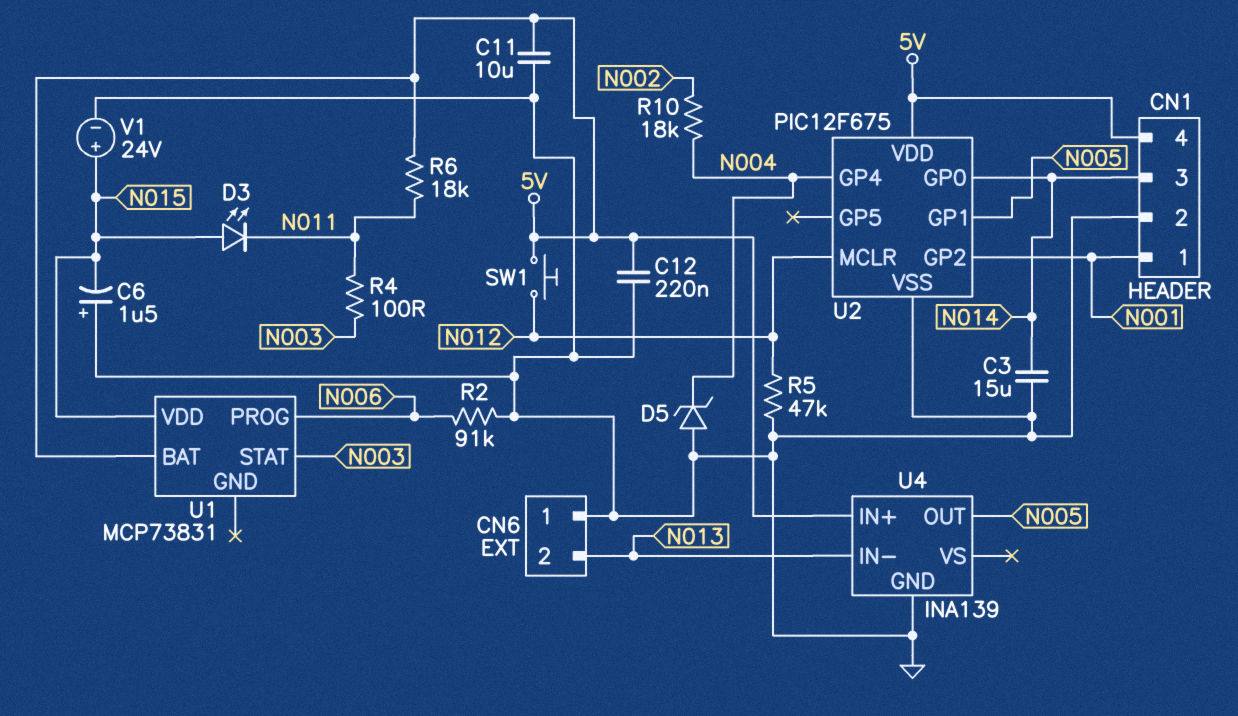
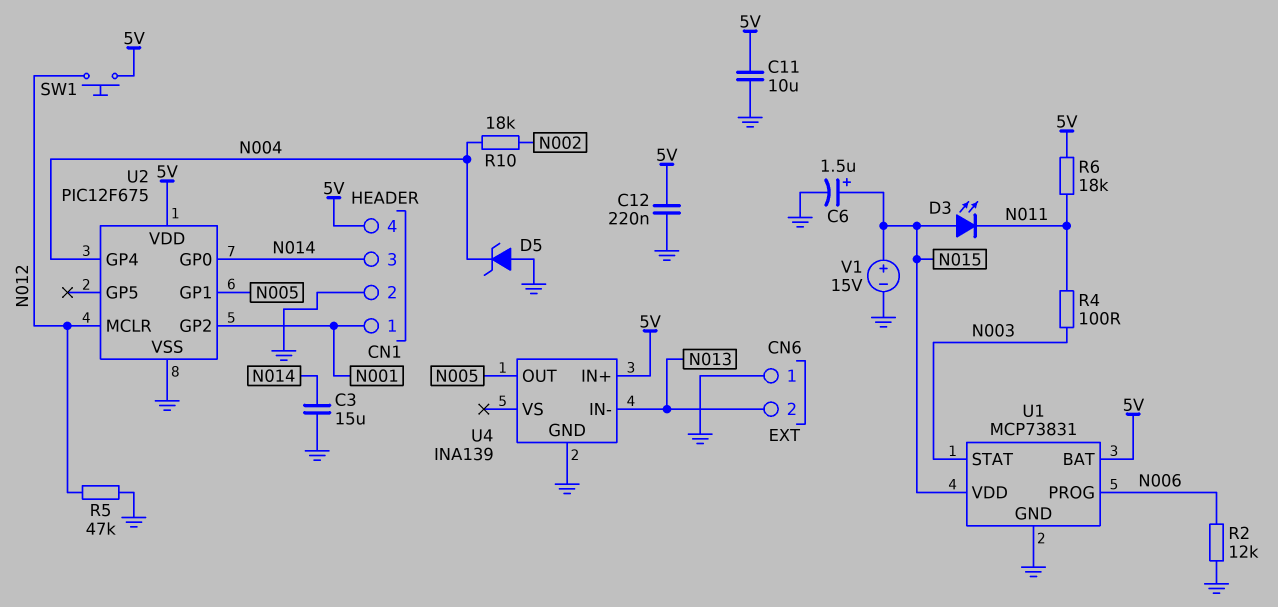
C6: 1.5uF (plus GND, minus N015) -> 1.5uF (plus N015, minus GND)
R2: 91k (GND, N006) -> 12k (GND, N006)
U1 pin GND: none -> GND
V1: 24V (plus N015, minus GND) -> 15V (plus N015, minus GND)

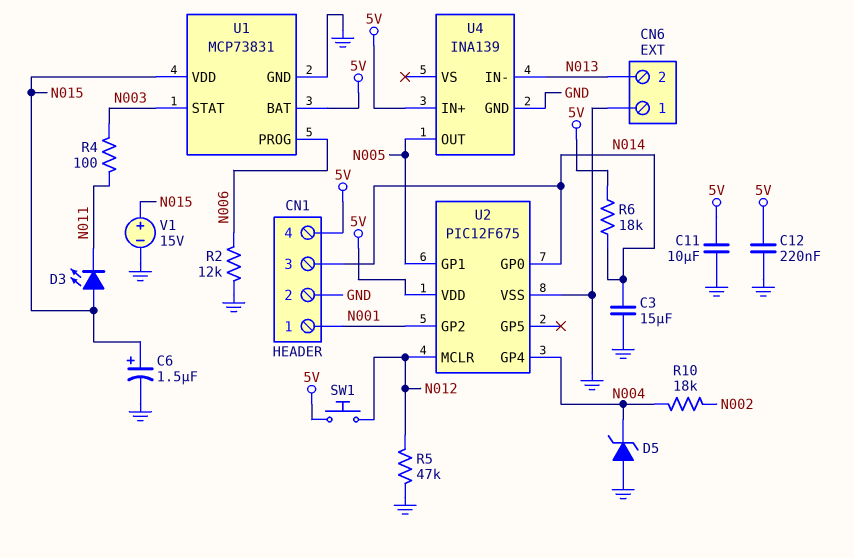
R6: 18k (5V, N011) -> 18k (5V, N014)

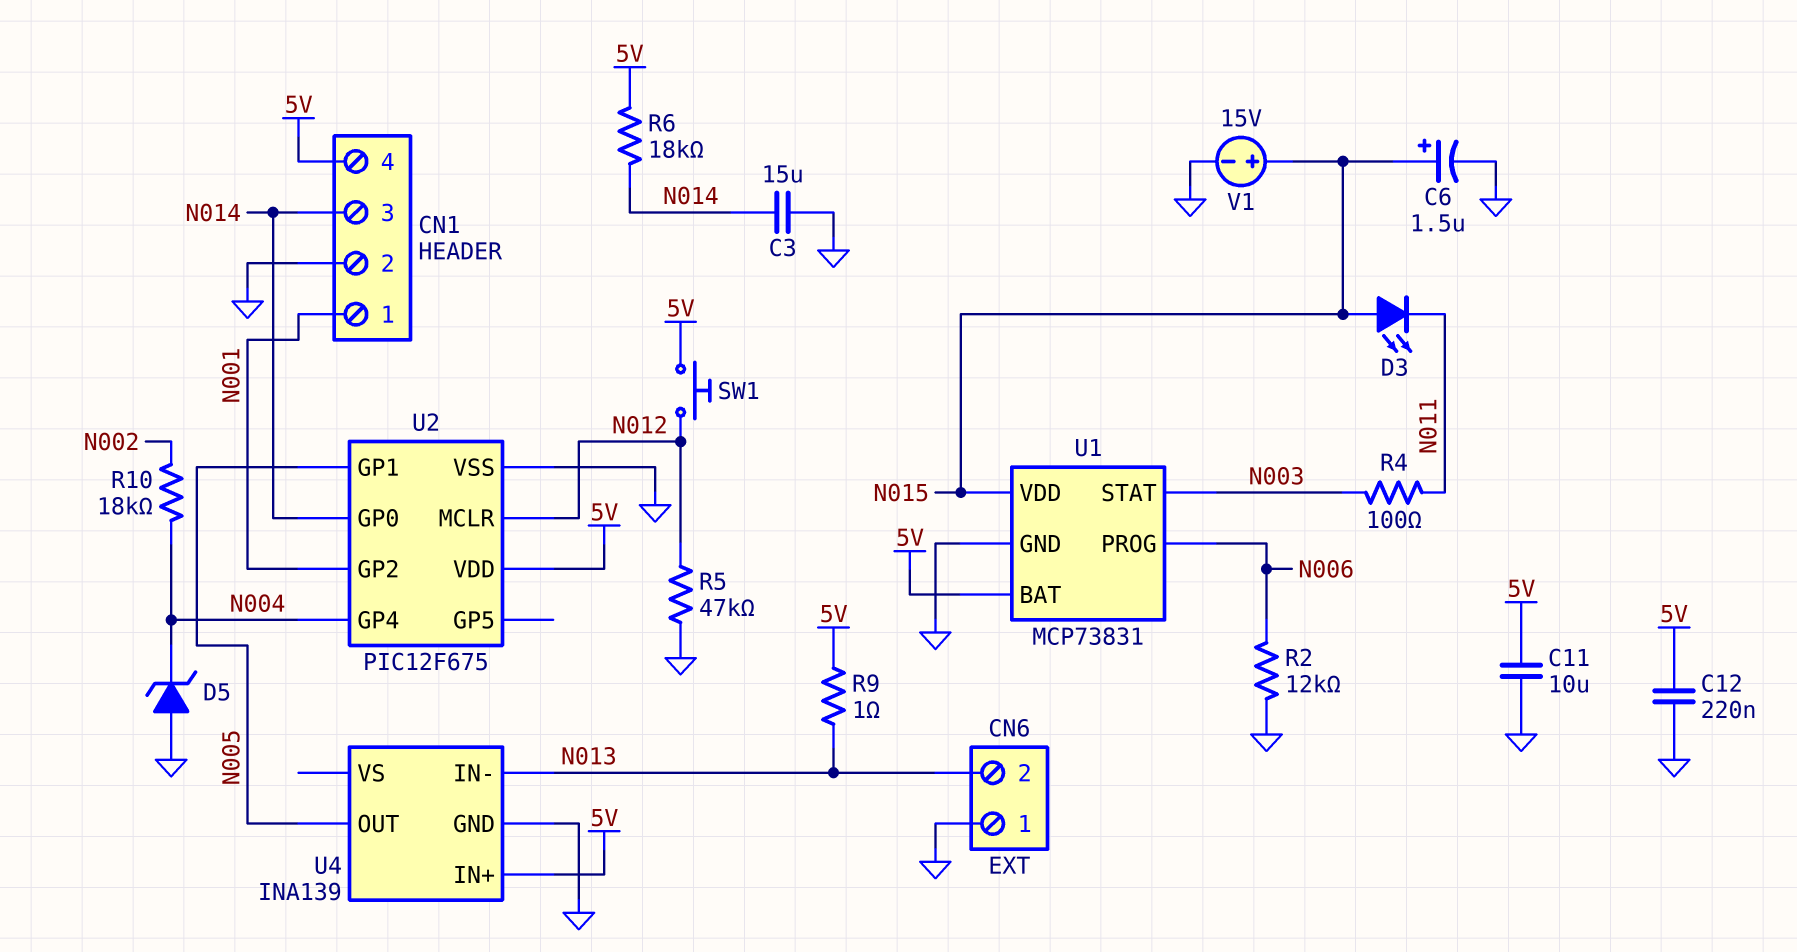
R9: none -> 1 (5V, N013)

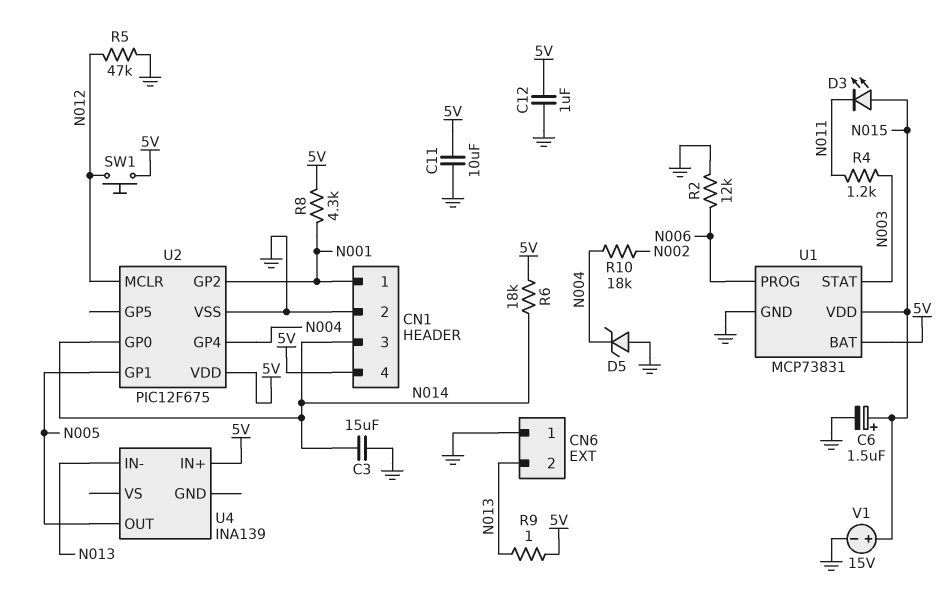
C12: 220nF (5V, GND) -> 1uF (5V, GND)
R4: 100 (N003, N011) -> 1.2k (N003, N011)
R8: none -> 4.3k (5V, N001)
U4 pin GND: GND -> none

